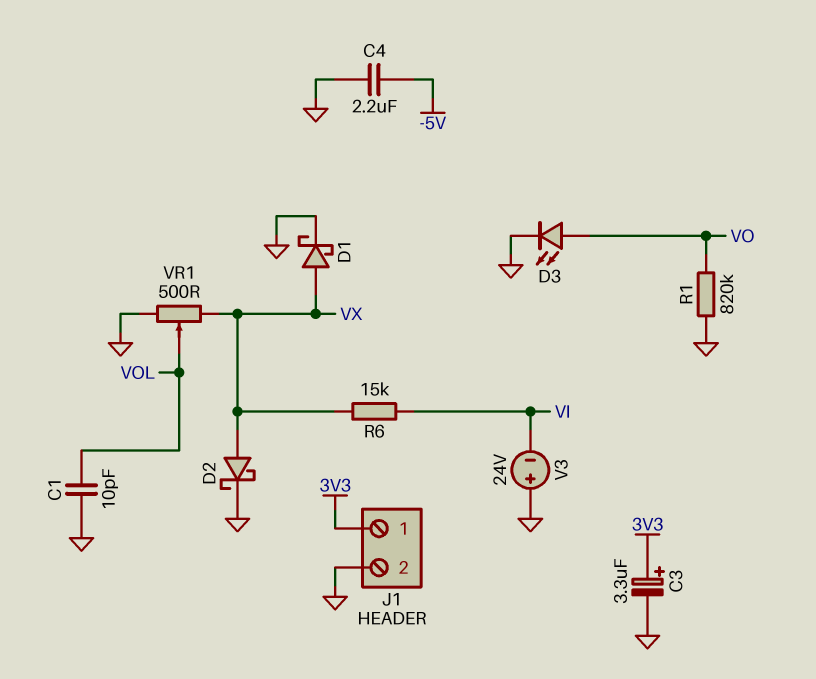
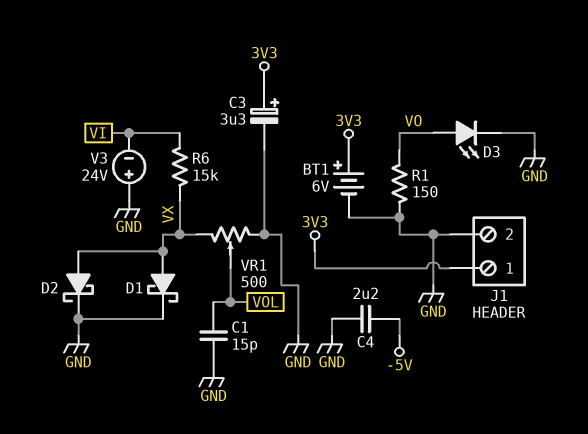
BT1: none -> 6V (plus 3V3, minus GND)
C1: 10pF (GND, VOL) -> 15pF (GND, VOL)
R1: 820k (GND, VO) -> 150 (GND, VO)

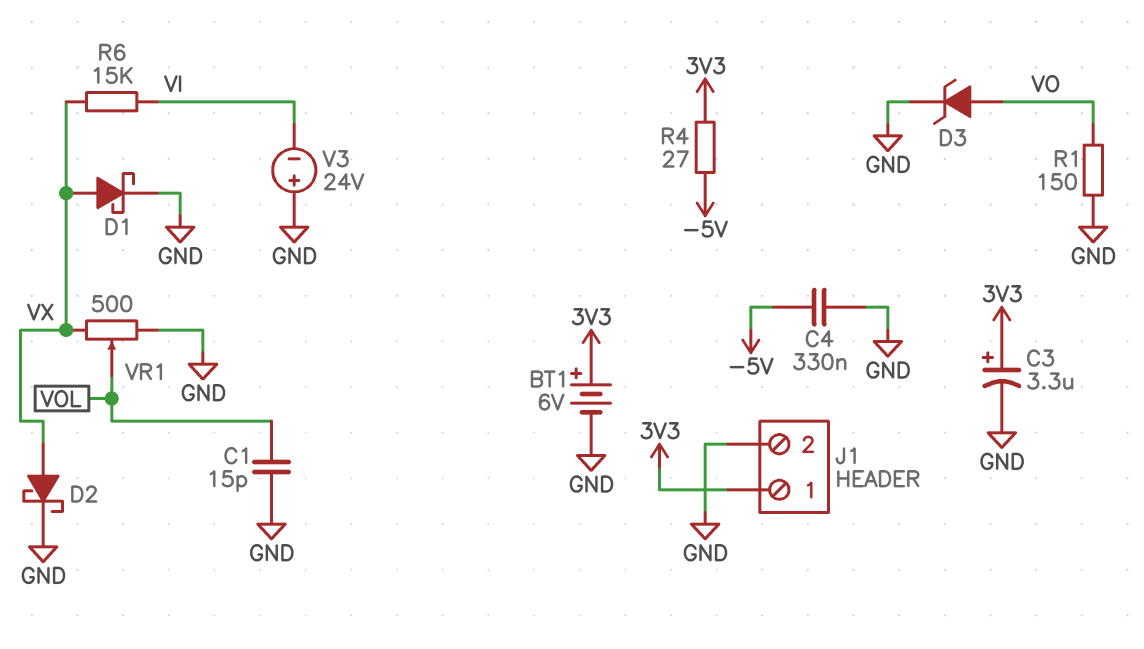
C4: 2.2uF (-5V, GND) -> 330nF (-5V, GND)
D3: LED (A VO, K GND) -> zener (A VO, K GND)
R4: none -> 27 (-5V, 3V3)

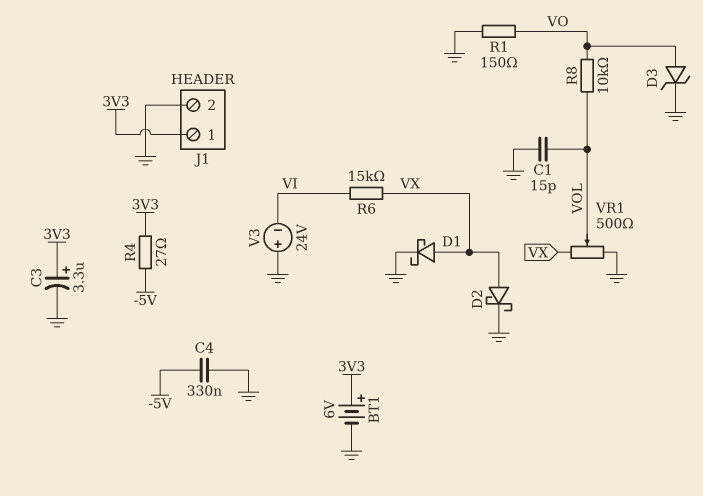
R8: none -> 10k (VO, VOL)

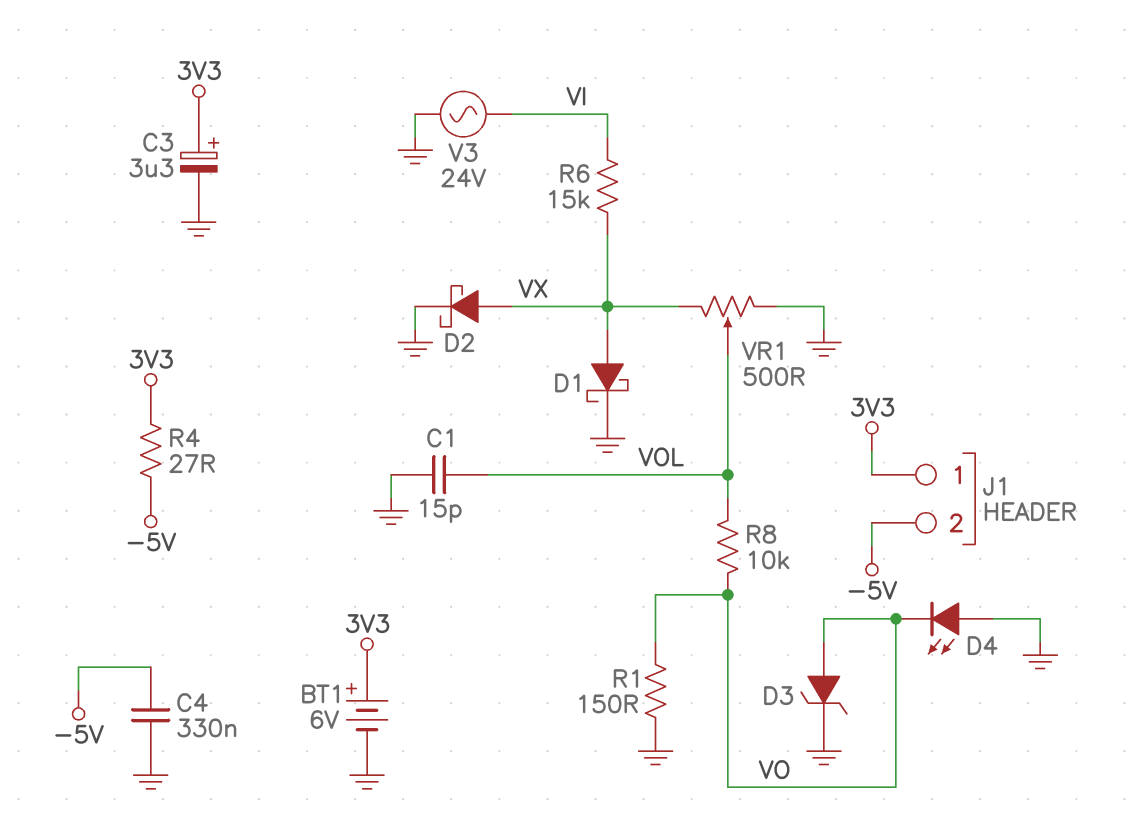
D4: none -> LED (A GND, K VO)
J1 pin 2: GND -> -5V
V3: 24V (plus GND, minus VI) -> AC 24V (GND, VI)

